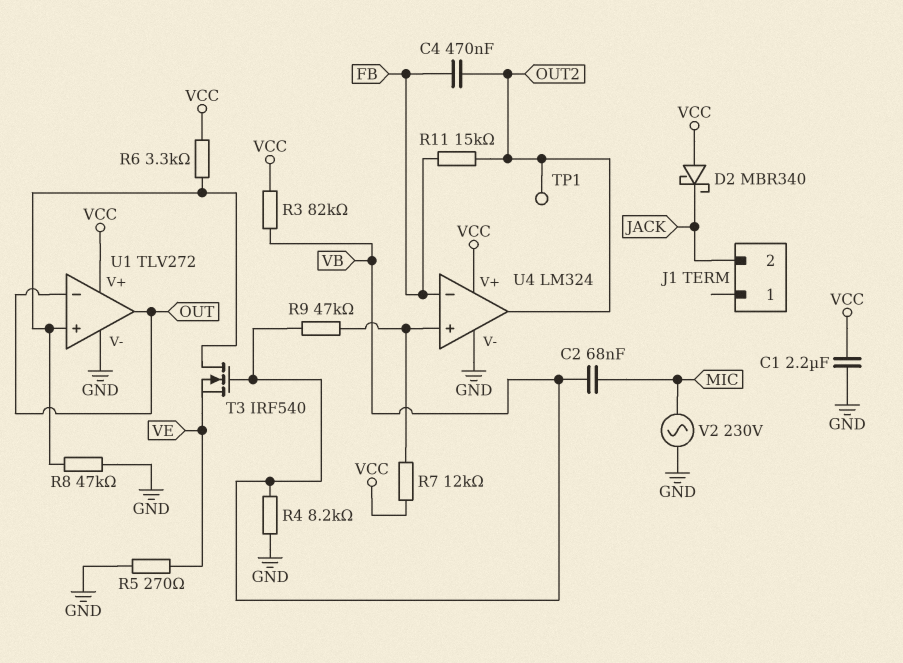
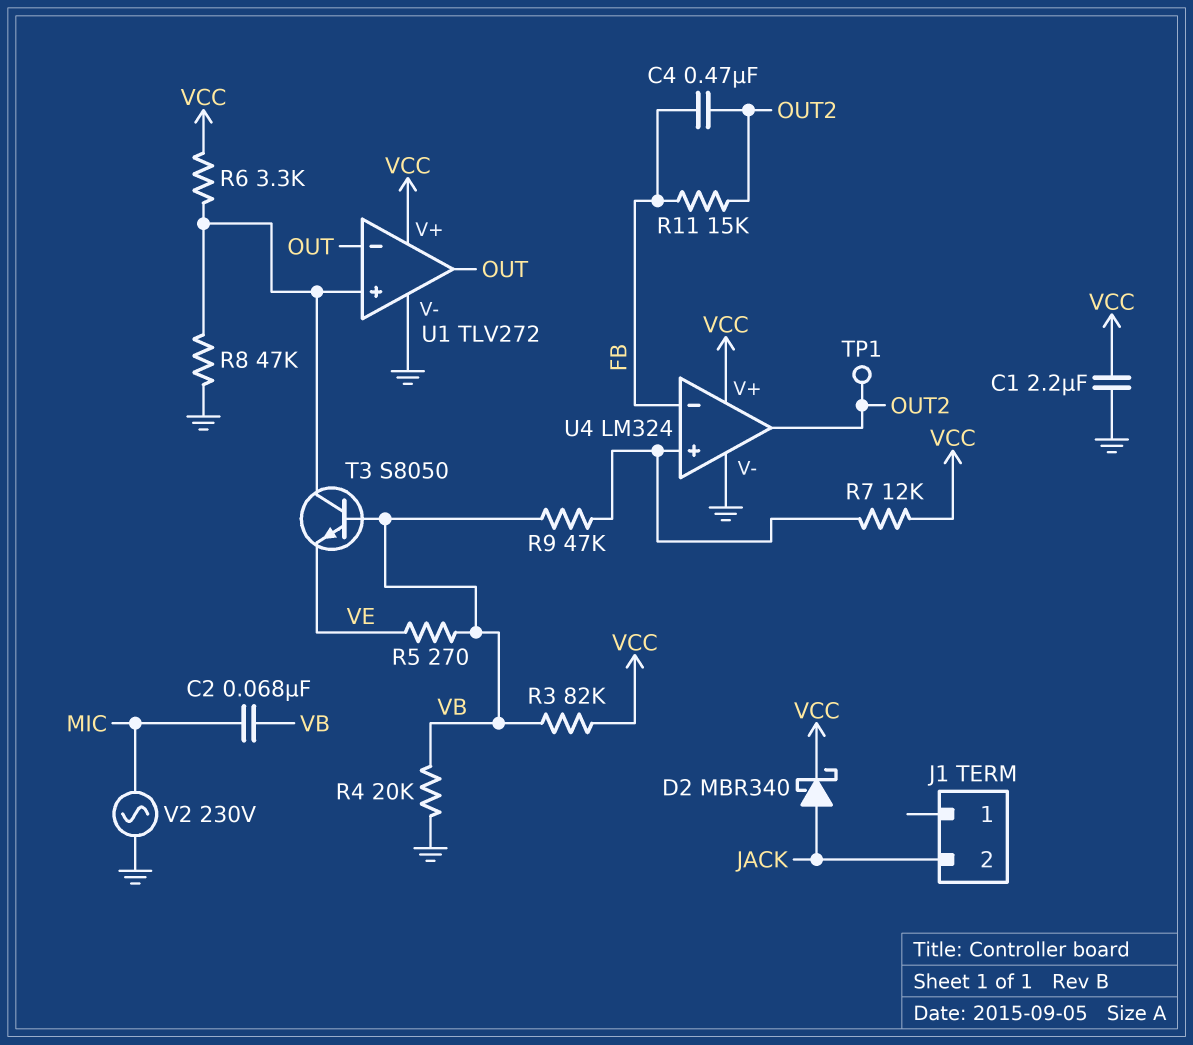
D2: schottky MBR340 (A VCC, K JACK) -> schottky MBR340 (A JACK, K VCC)
R4: 8.2k (GND, VB) -> 20k (GND, VB)
R5: 270 (GND, VE) -> 270 (VB, VE)
T3: NMOS IRF540 (G VB, D U1/in+, S VE) -> NPN S8050 (B VB, C U1/in+, E VE)

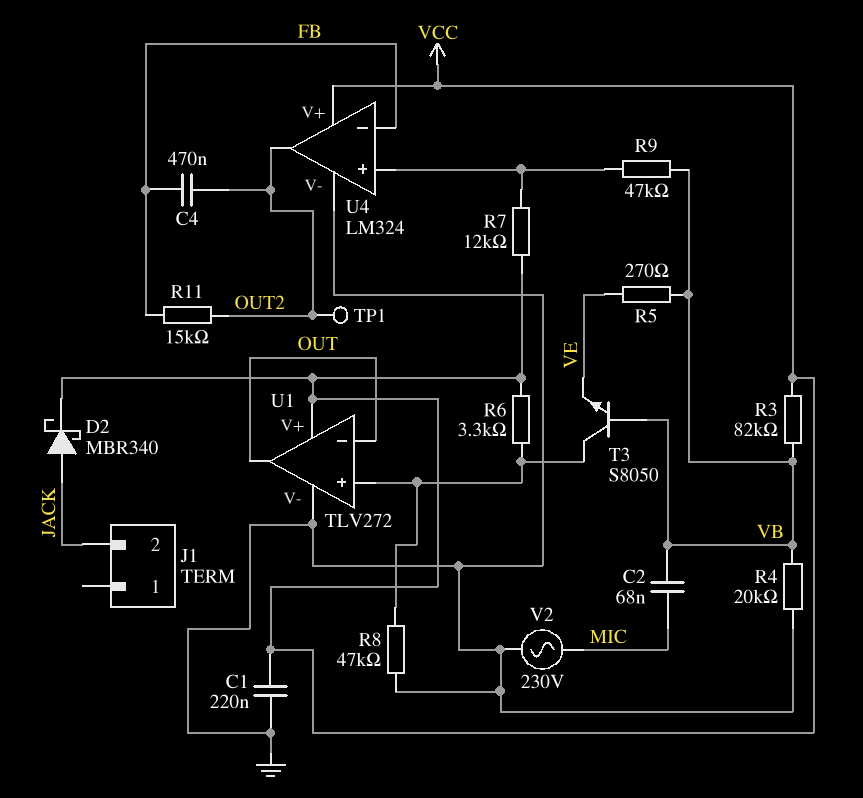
C1: 2.2uF (GND, VCC) -> 220nF (GND, VCC)

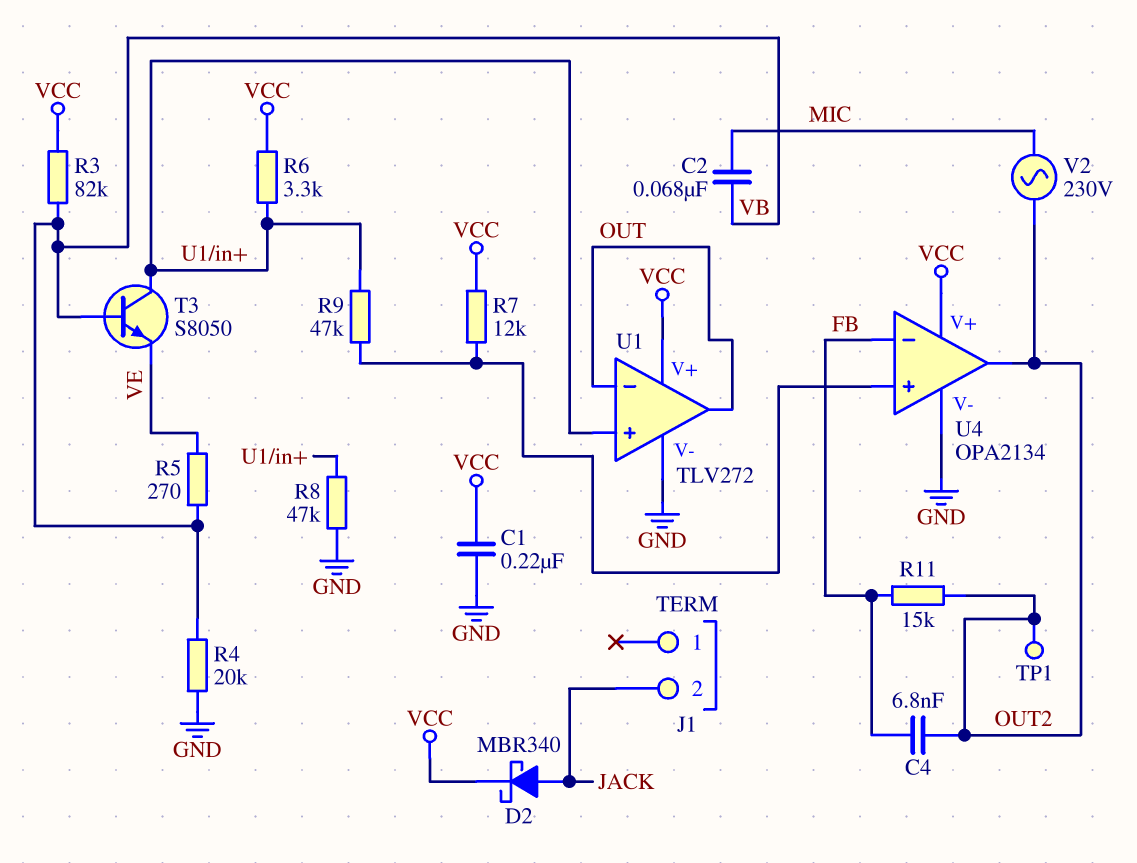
C4: 470nF (FB, OUT2) -> 6.8nF (FB, OUT2)
R9: 47k (U4/in+, VB) -> 47k (U1/in+, U4/in+)
U4: LM324 -> OPA2134
V2: AC 230V (GND, MIC) -> AC 230V (MIC, OUT2)

